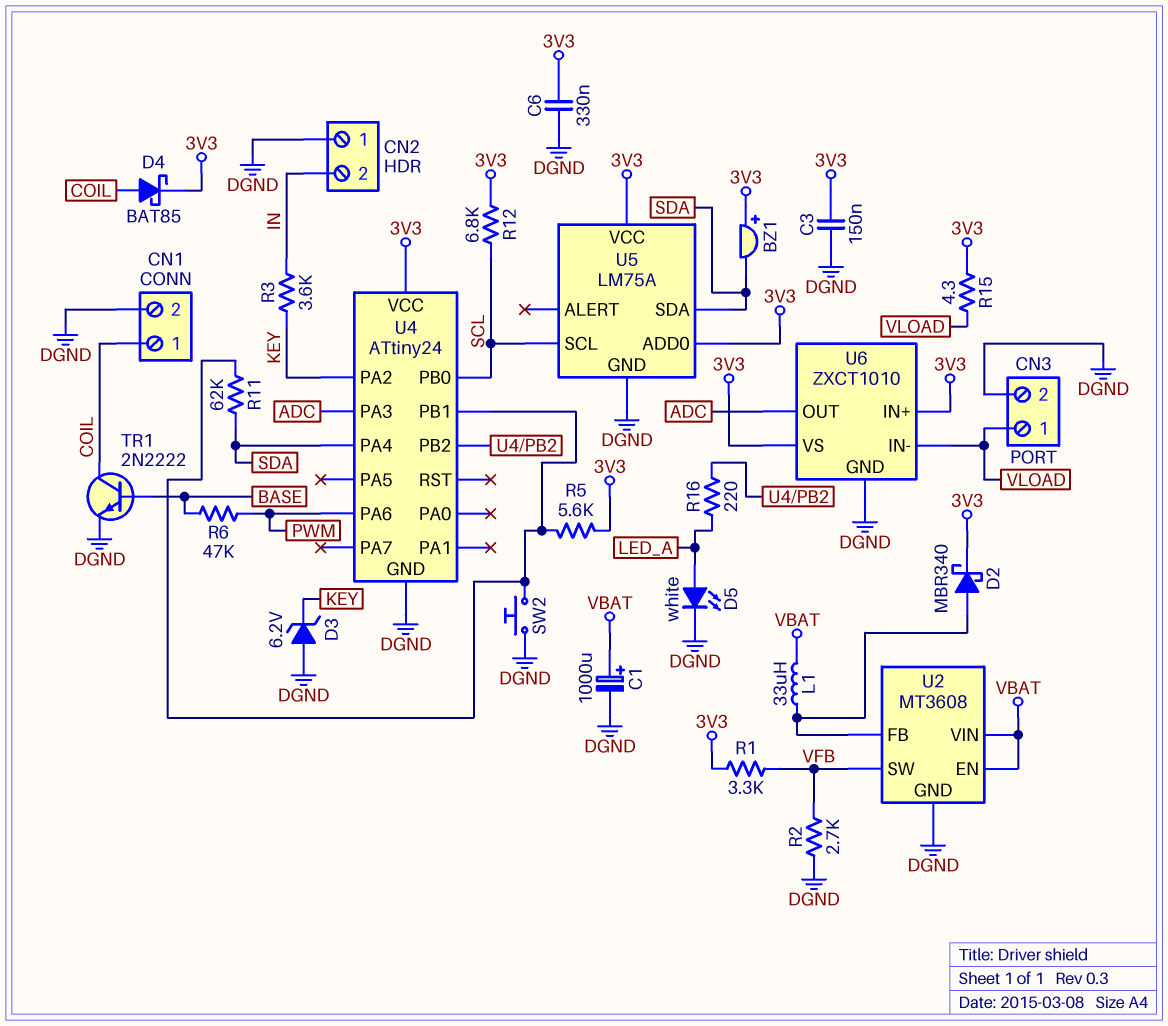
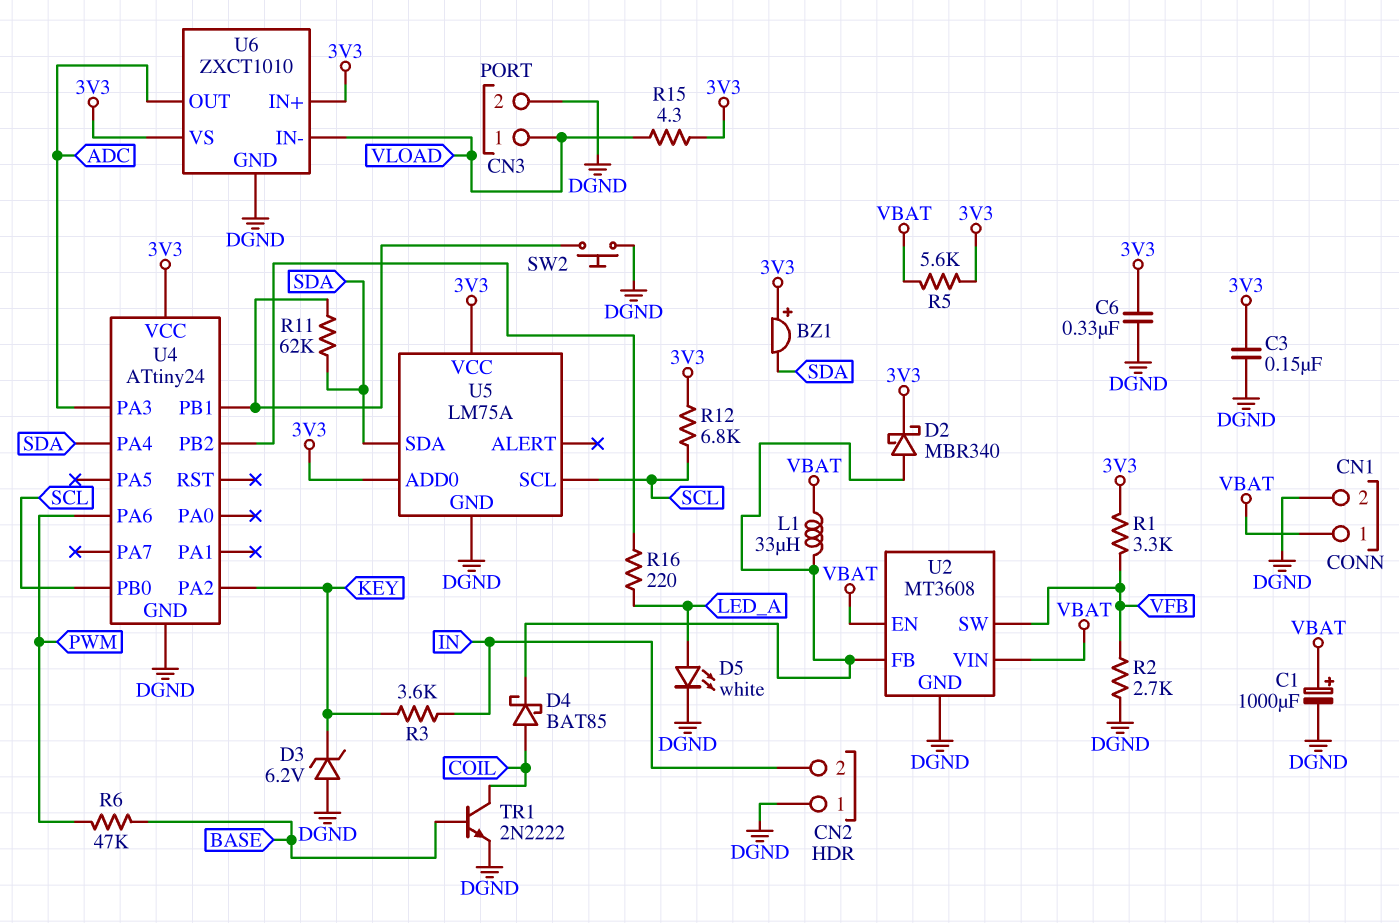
CN1 pin 1: COIL -> VBAT
D4: schottky BAT85 (A COIL, K 3V3) -> schottky BAT85 (A COIL, K U2/FB)
R5: 5.6k (3V3, U4/PB1) -> 5.6k (3V3, VBAT)

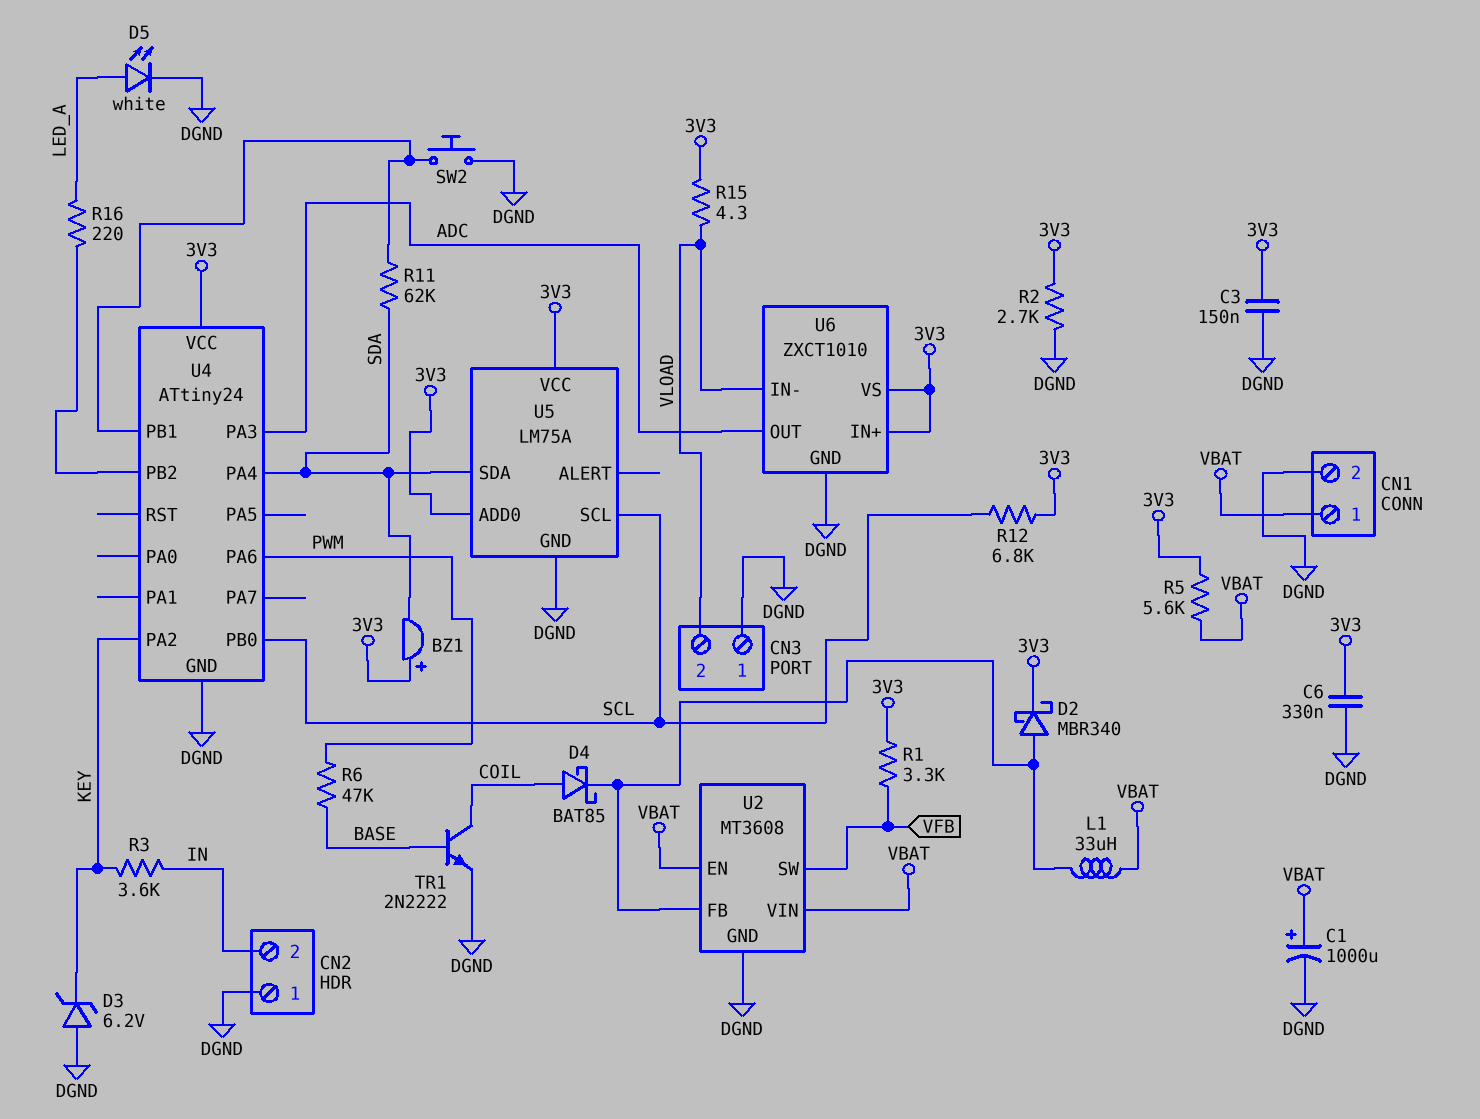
CN3 pin 1: VLOAD -> DGND
CN3 pin 2: DGND -> VLOAD
R2: 2.7k (DGND, VFB) -> 2.7k (3V3, DGND)

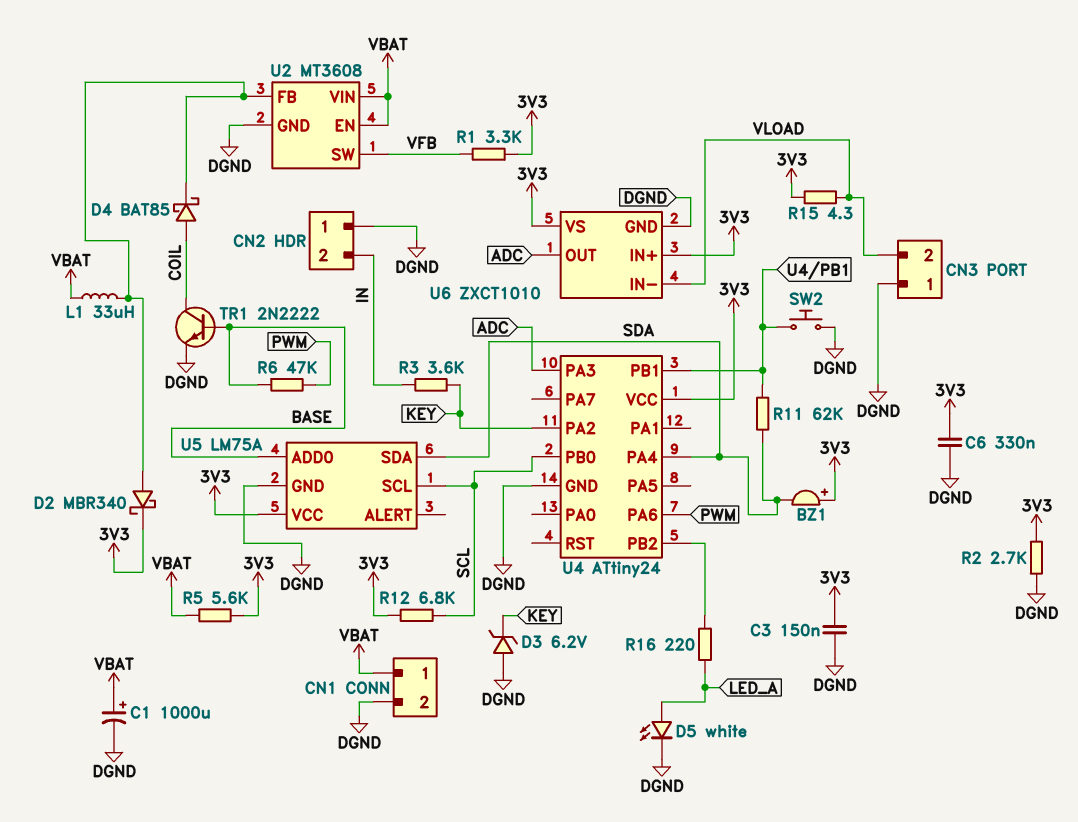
U5 pin ADD0: 3V3 -> BASE

